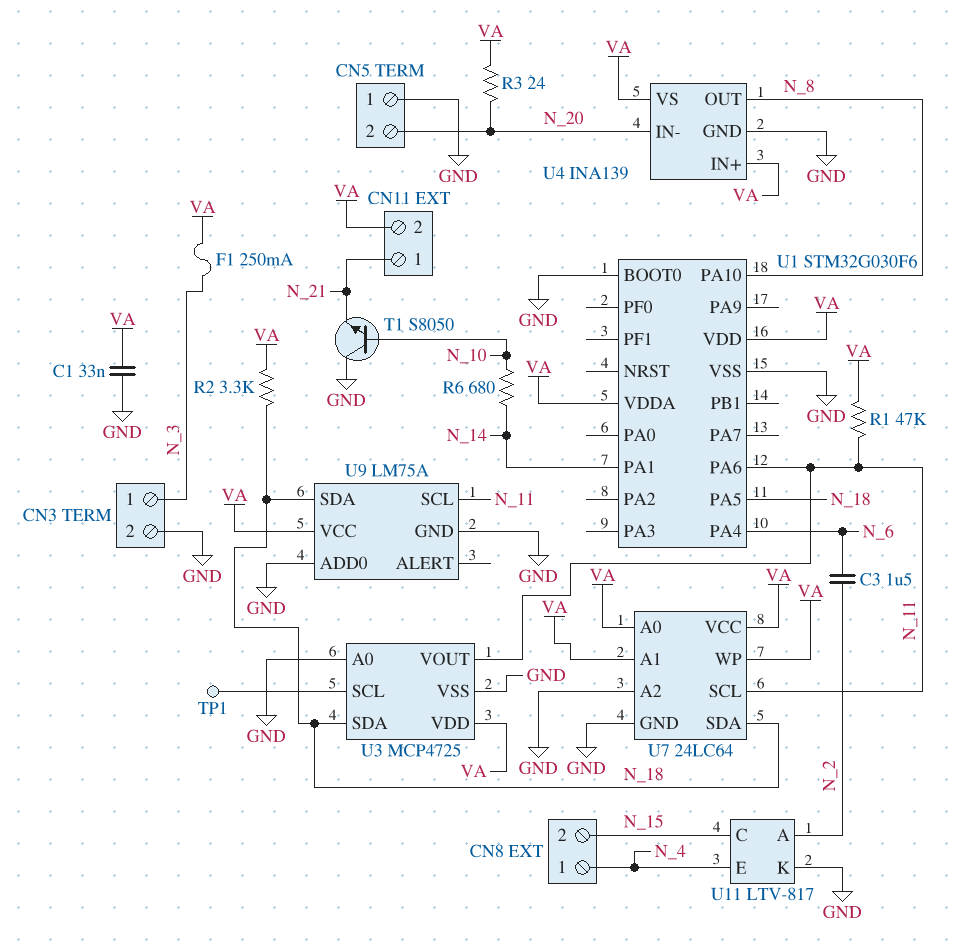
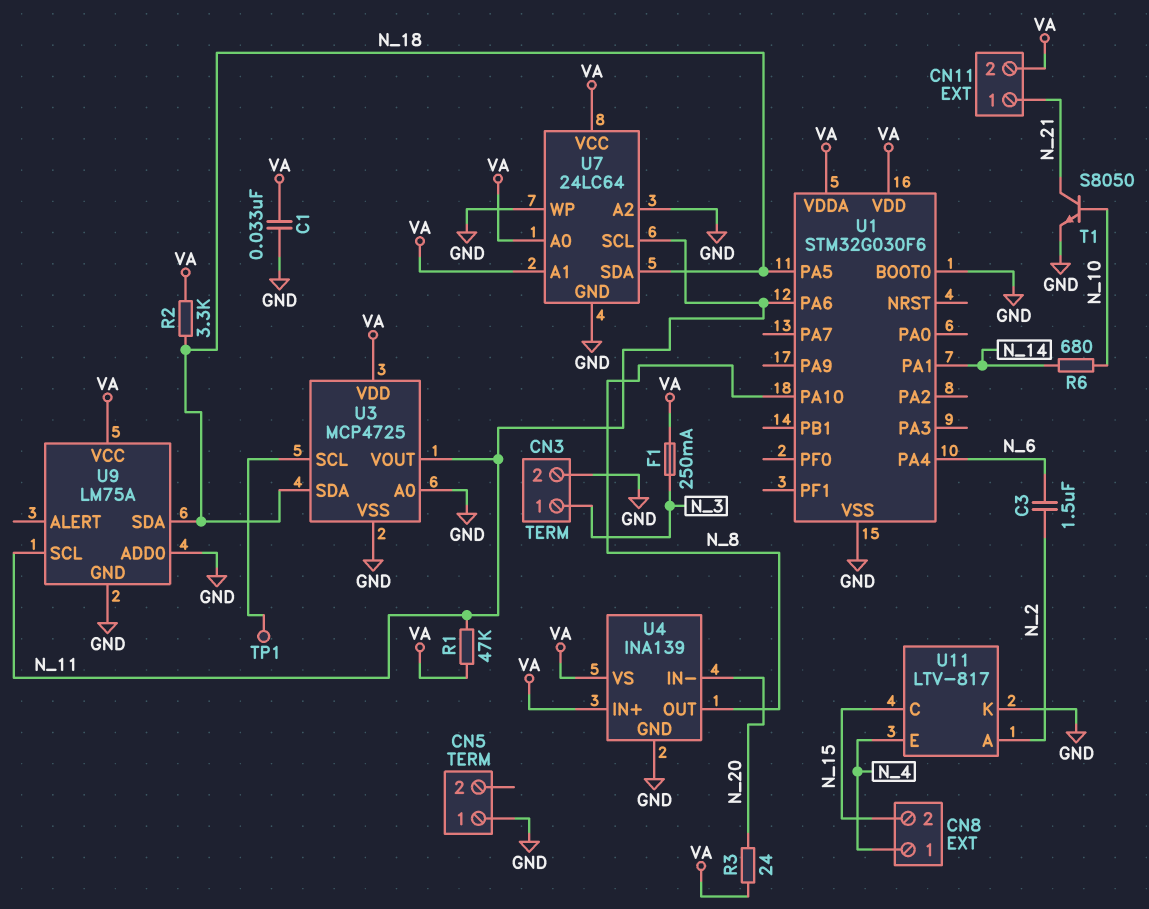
CN5 pin 2: N_20 -> none
T1: NPN S8050 (B N_10, C GND, E N_21) -> NPN S8050 (B N_10, C N_21, E GND)
U7 pin WP: VA -> GND

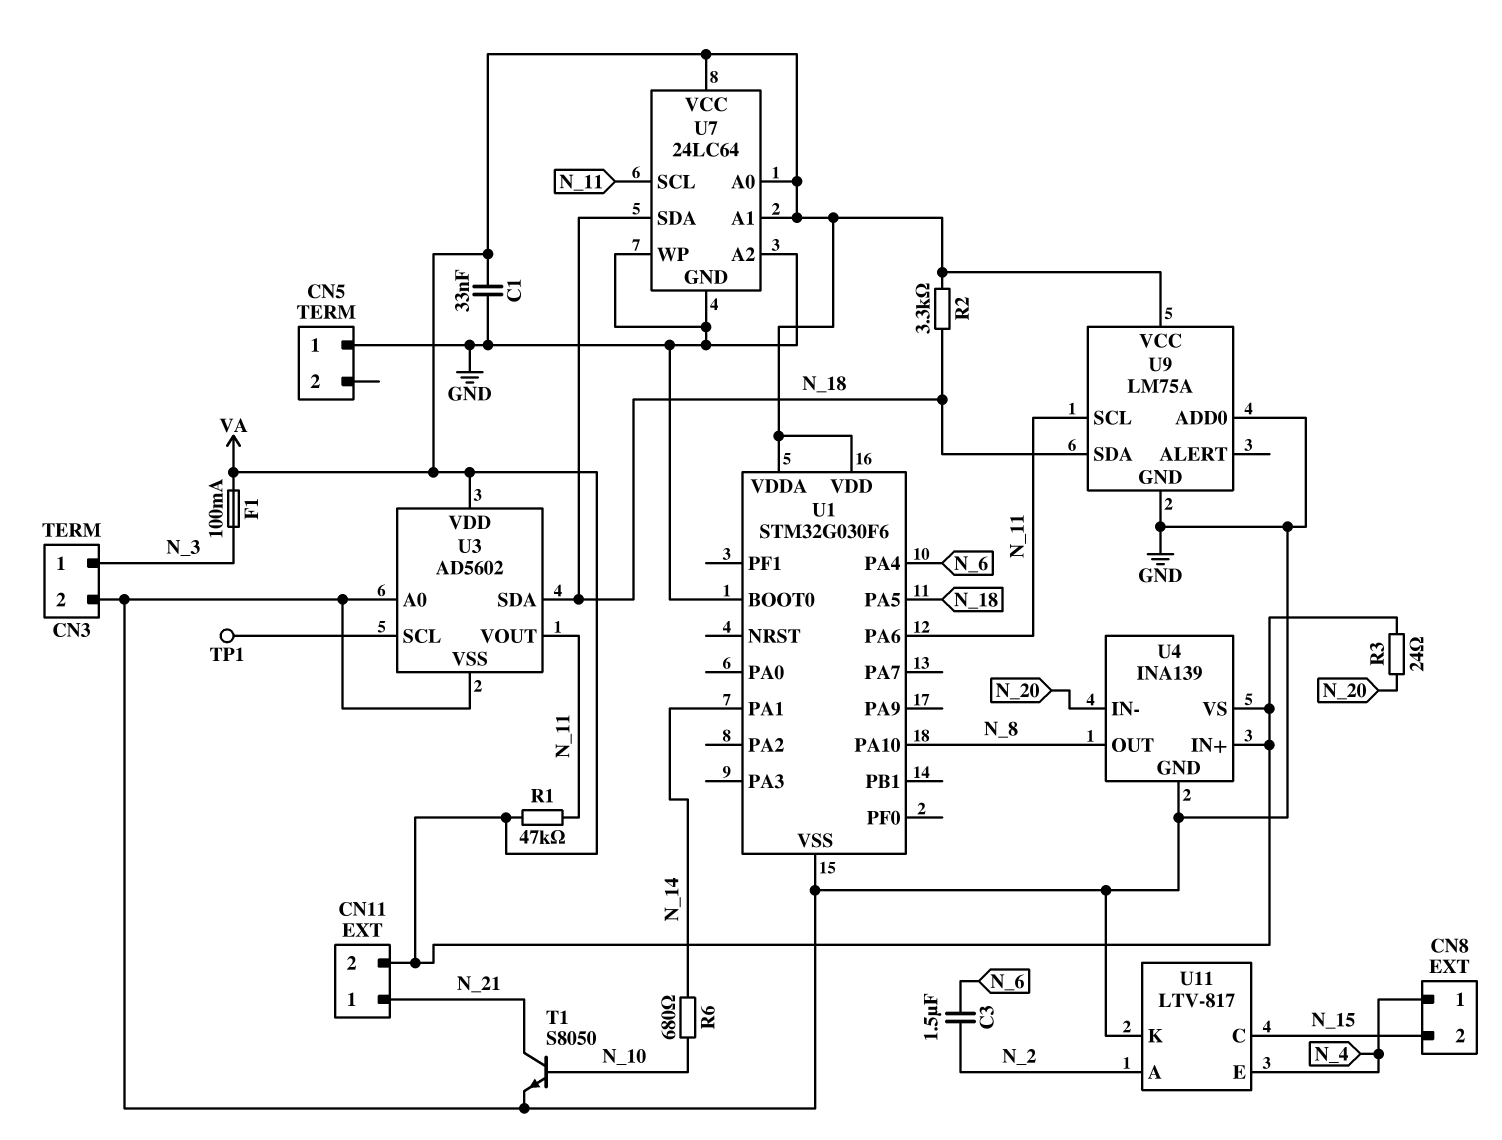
F1: 250mA (N_3, VA) -> 100mA (N_3, VA)
U3: MCP4725 -> AD5602

